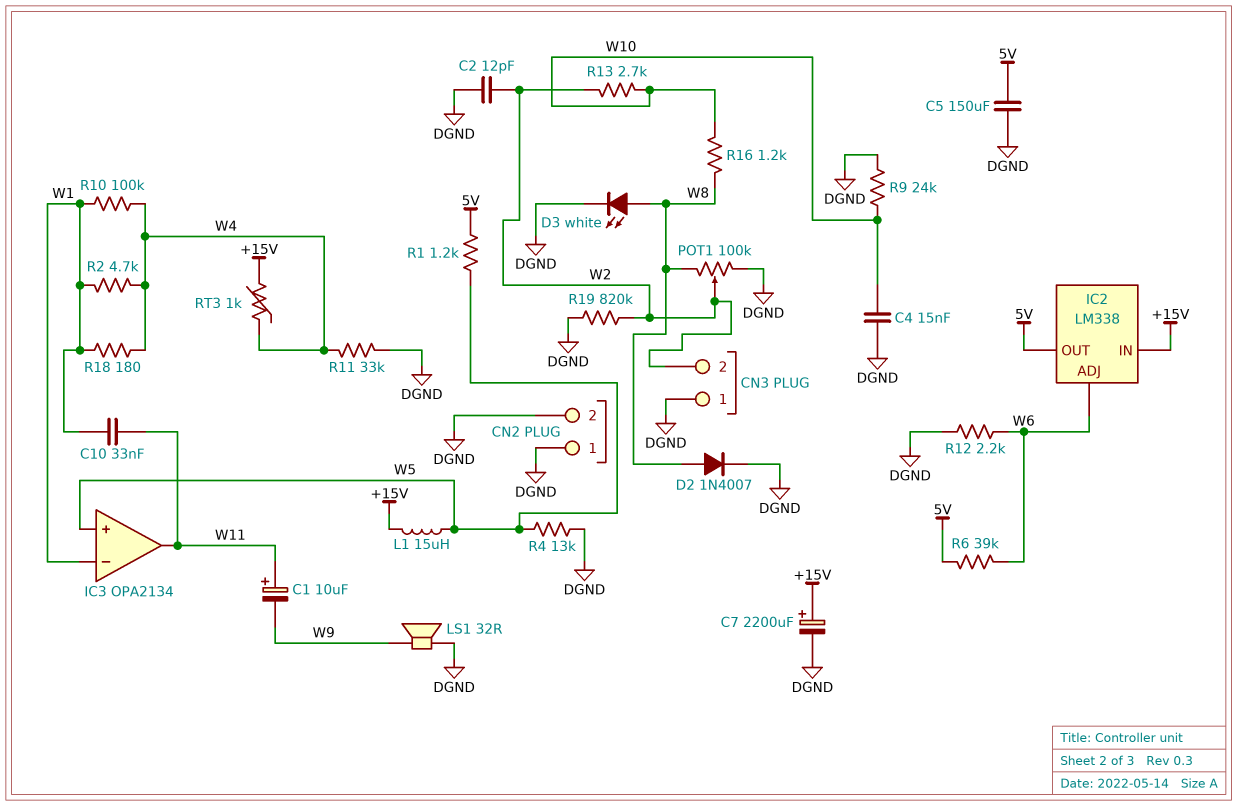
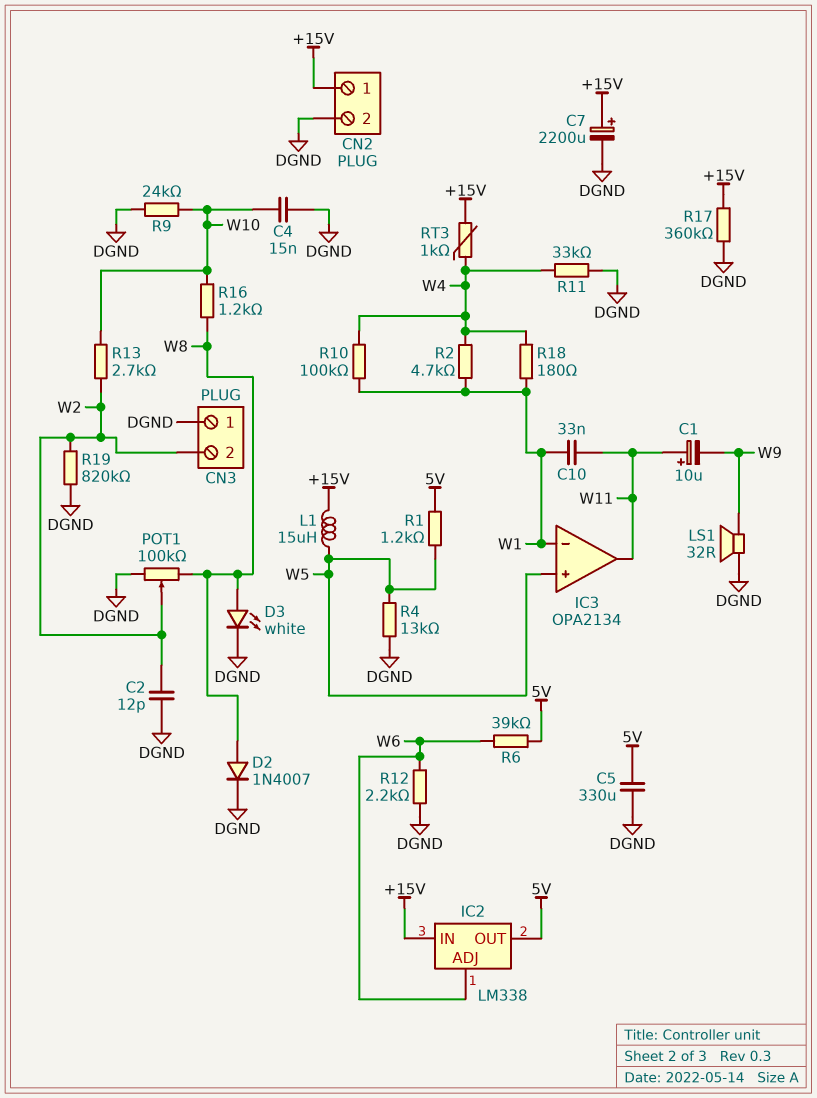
C5: 150uF (5V, DGND) -> 330uF (5V, DGND)
CN2 pin 1: DGND -> +15V
R17: none -> 360k (+15V, DGND)

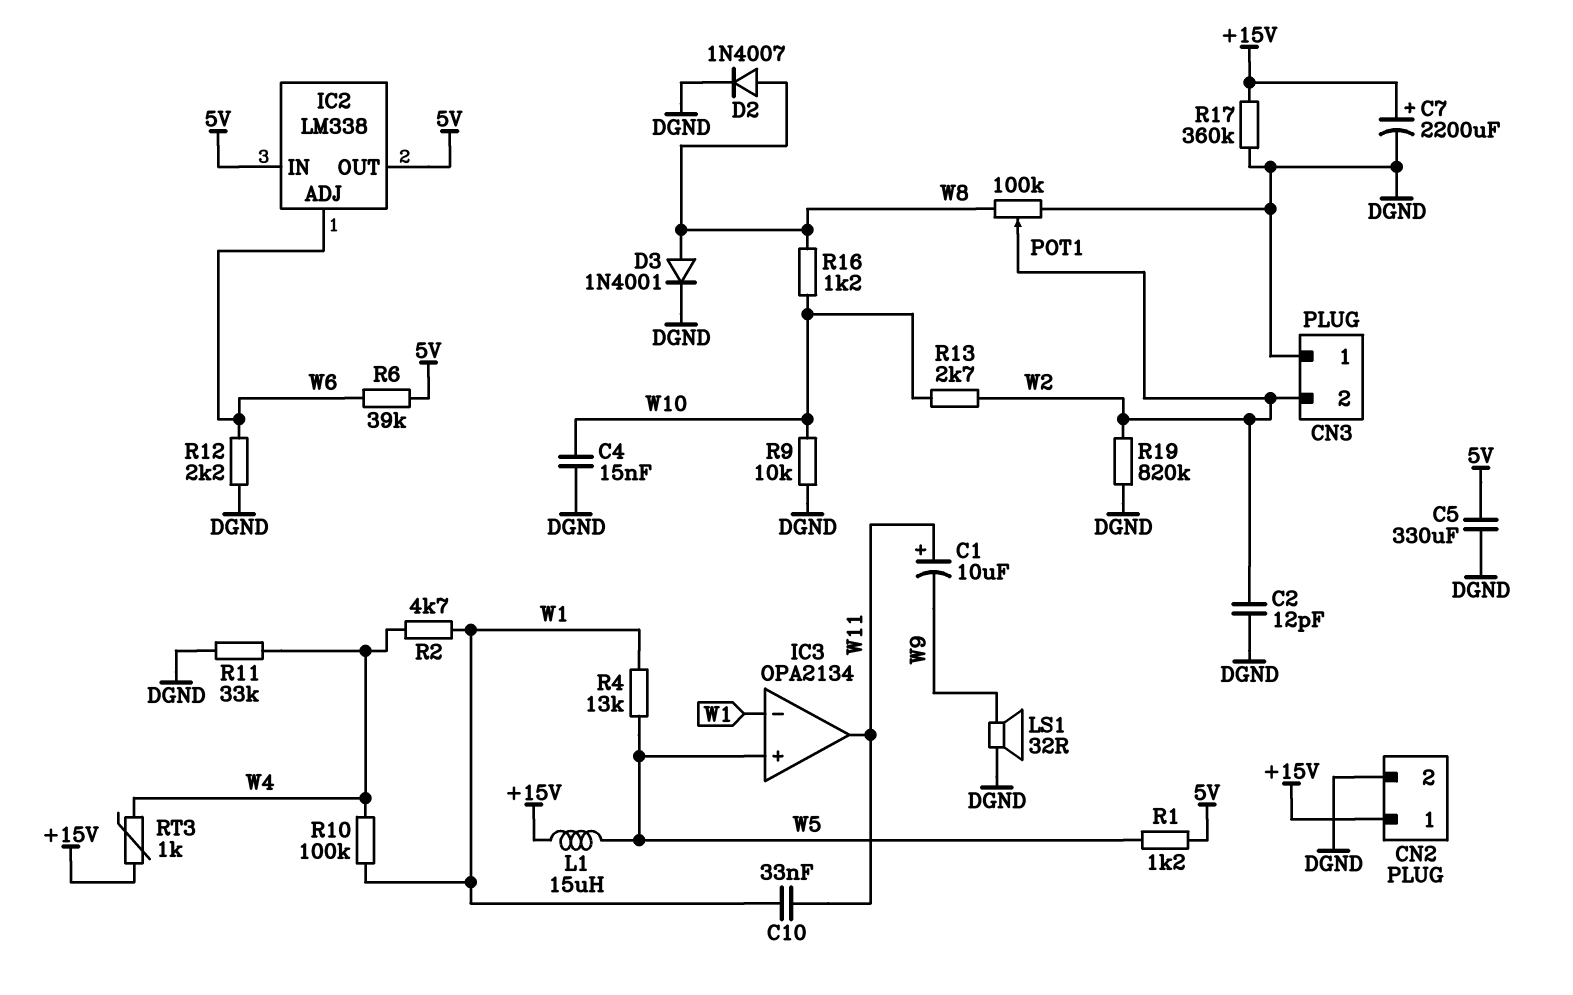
D3: LED white (A W8, K DGND) -> diode 1N4001 (A W8, K DGND)
IC2 pin IN: +15V -> 5V
R4: 13k (DGND, W5) -> 13k (W1, W5)
R9: 24k (DGND, W10) -> 10k (DGND, W10)
R18: 180 (W1, W4) -> none

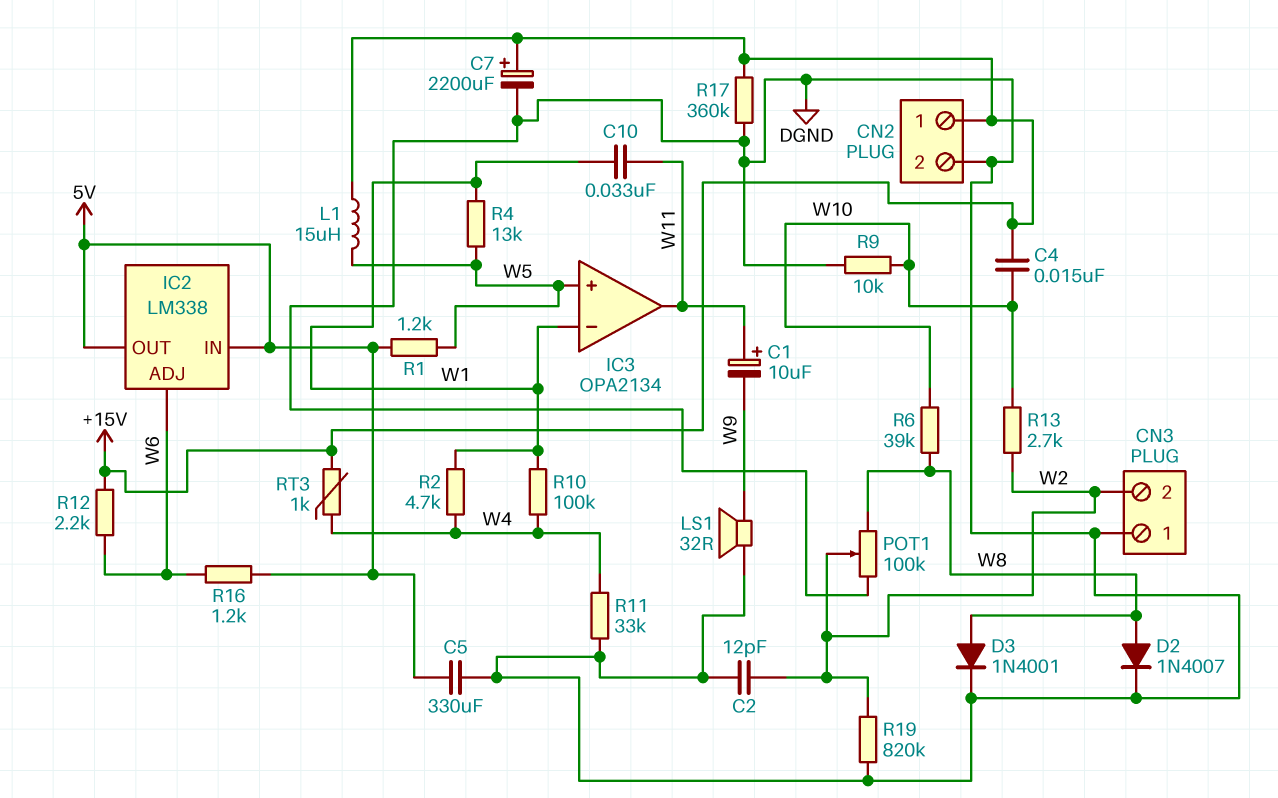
C4: 15nF (DGND, W10) -> 15nF (+15V, W10)
R6: 39k (5V, W6) -> 39k (W8, W10)
R12: 2.2k (DGND, W6) -> 2.2k (+15V, W6)
R16: 1.2k (W8, W10) -> 1.2k (5V, W6)

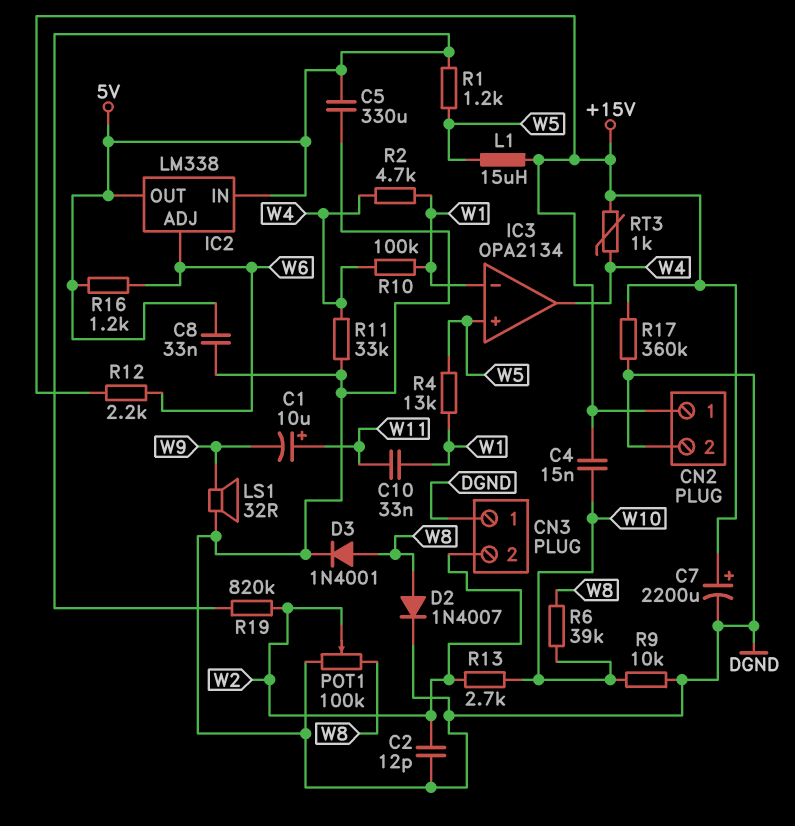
C8: none -> 33nF (5V, DGND)
IC3 pin out: W11 -> W4
R19: 820k (DGND, W2) -> 820k (5V, W2)

